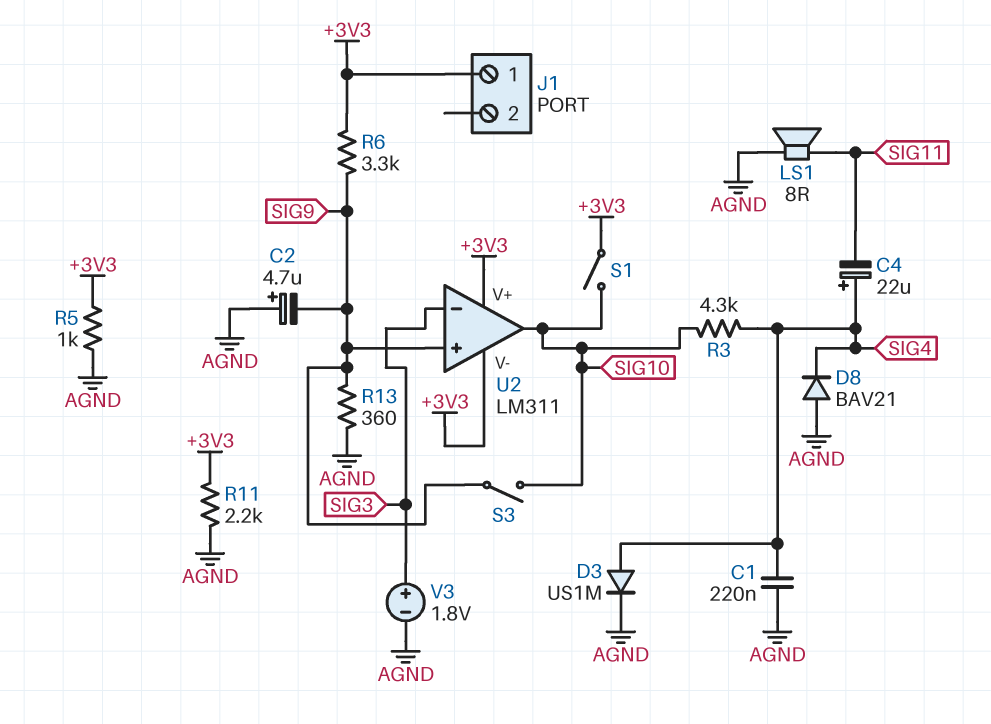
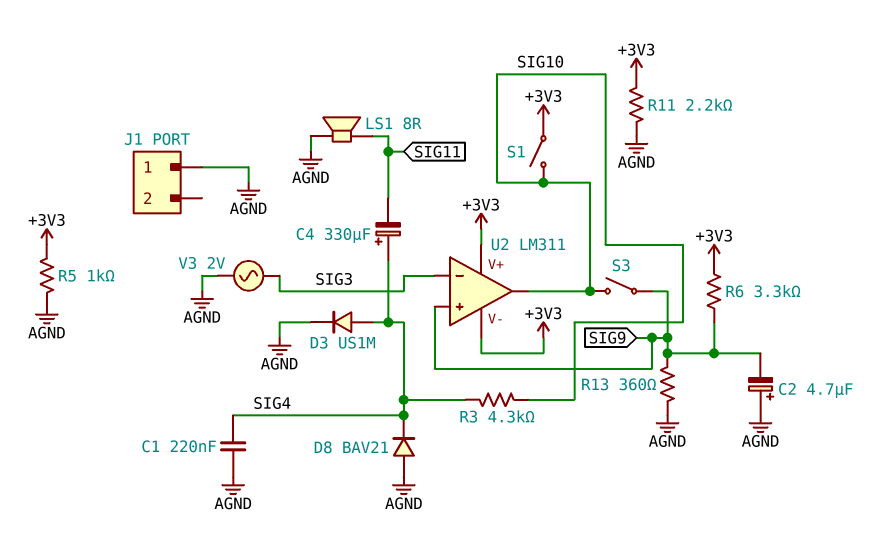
C4: 22uF (plus SIG4, minus SIG11) -> 330uF (plus SIG4, minus SIG11)
J1 pin 1: +3V3 -> AGND
V3: 1.8V (plus SIG3, minus AGND) -> AC 2V (AGND, SIG3)

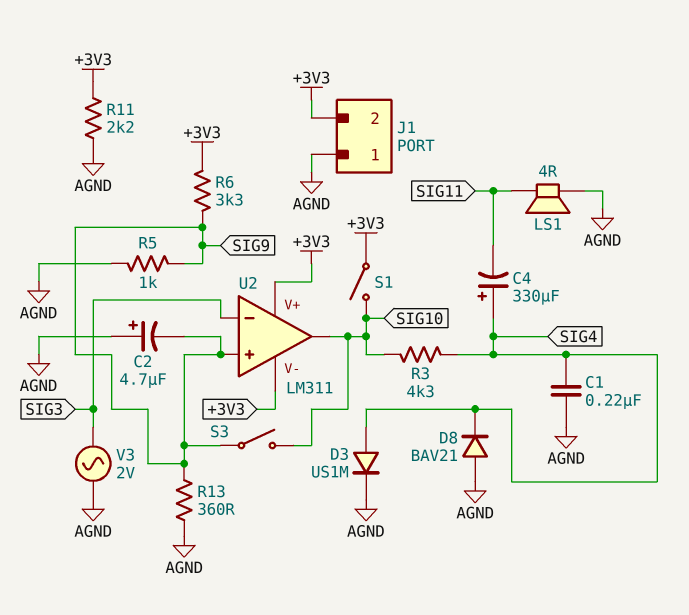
J1 pin 2: none -> +3V3
LS1: speaker 8R (AGND, SIG11) -> speaker 4R (AGND, SIG11)
R5: 1k (+3V3, AGND) -> 1k (AGND, SIG9)

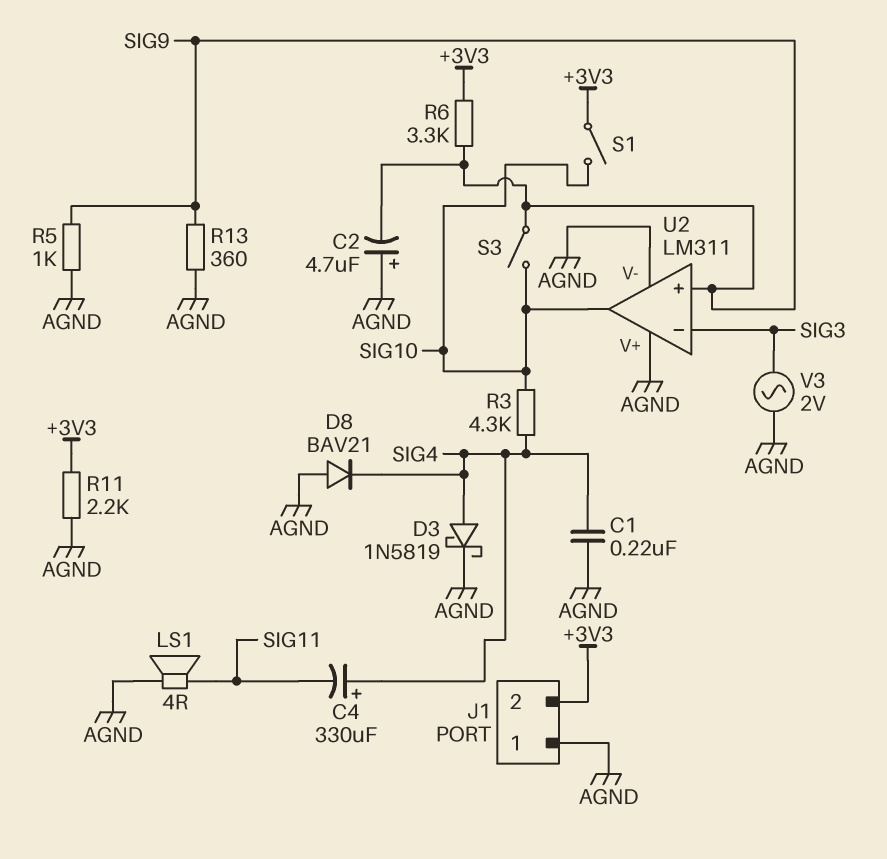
D3: diode US1M (A SIG4, K AGND) -> schottky 1N5819 (A SIG4, K AGND)
U2 pin V+: +3V3 -> AGND
U2 pin V-: +3V3 -> AGND

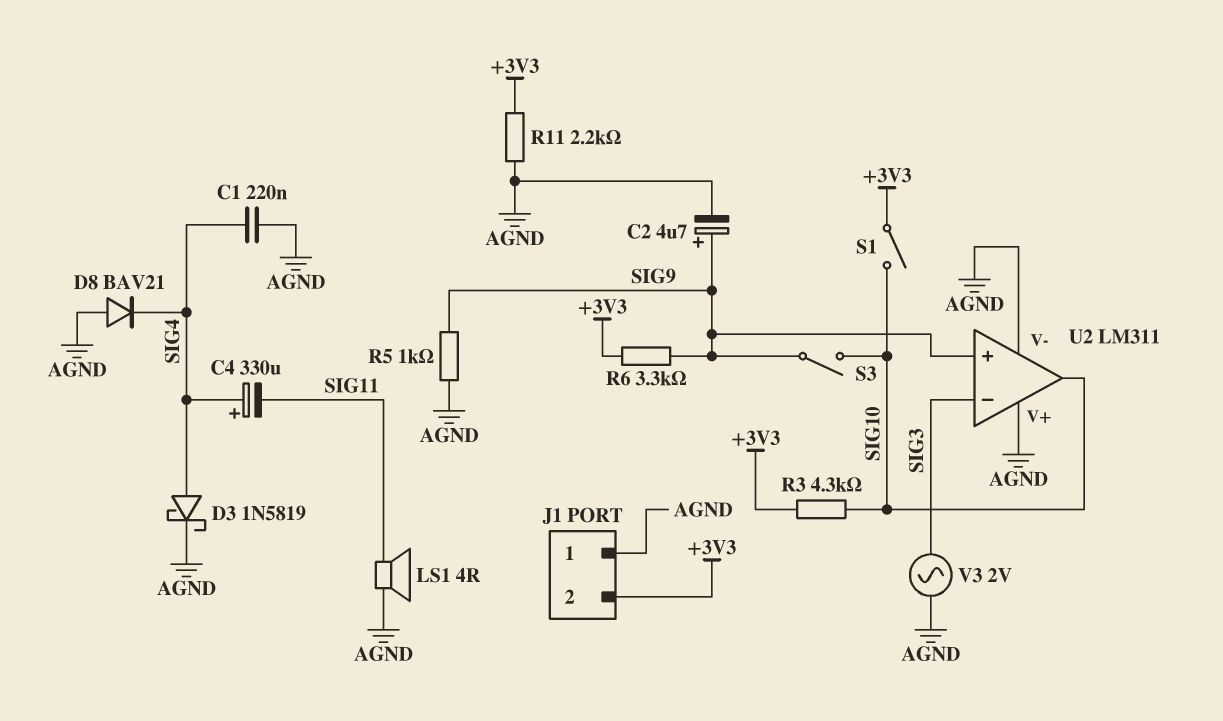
C2: 4.7uF (plus AGND, minus SIG9) -> 4.7uF (plus SIG9, minus AGND)
R3: 4.3k (SIG4, SIG10) -> 4.3k (+3V3, SIG10)
R13: 360 (AGND, SIG9) -> none

